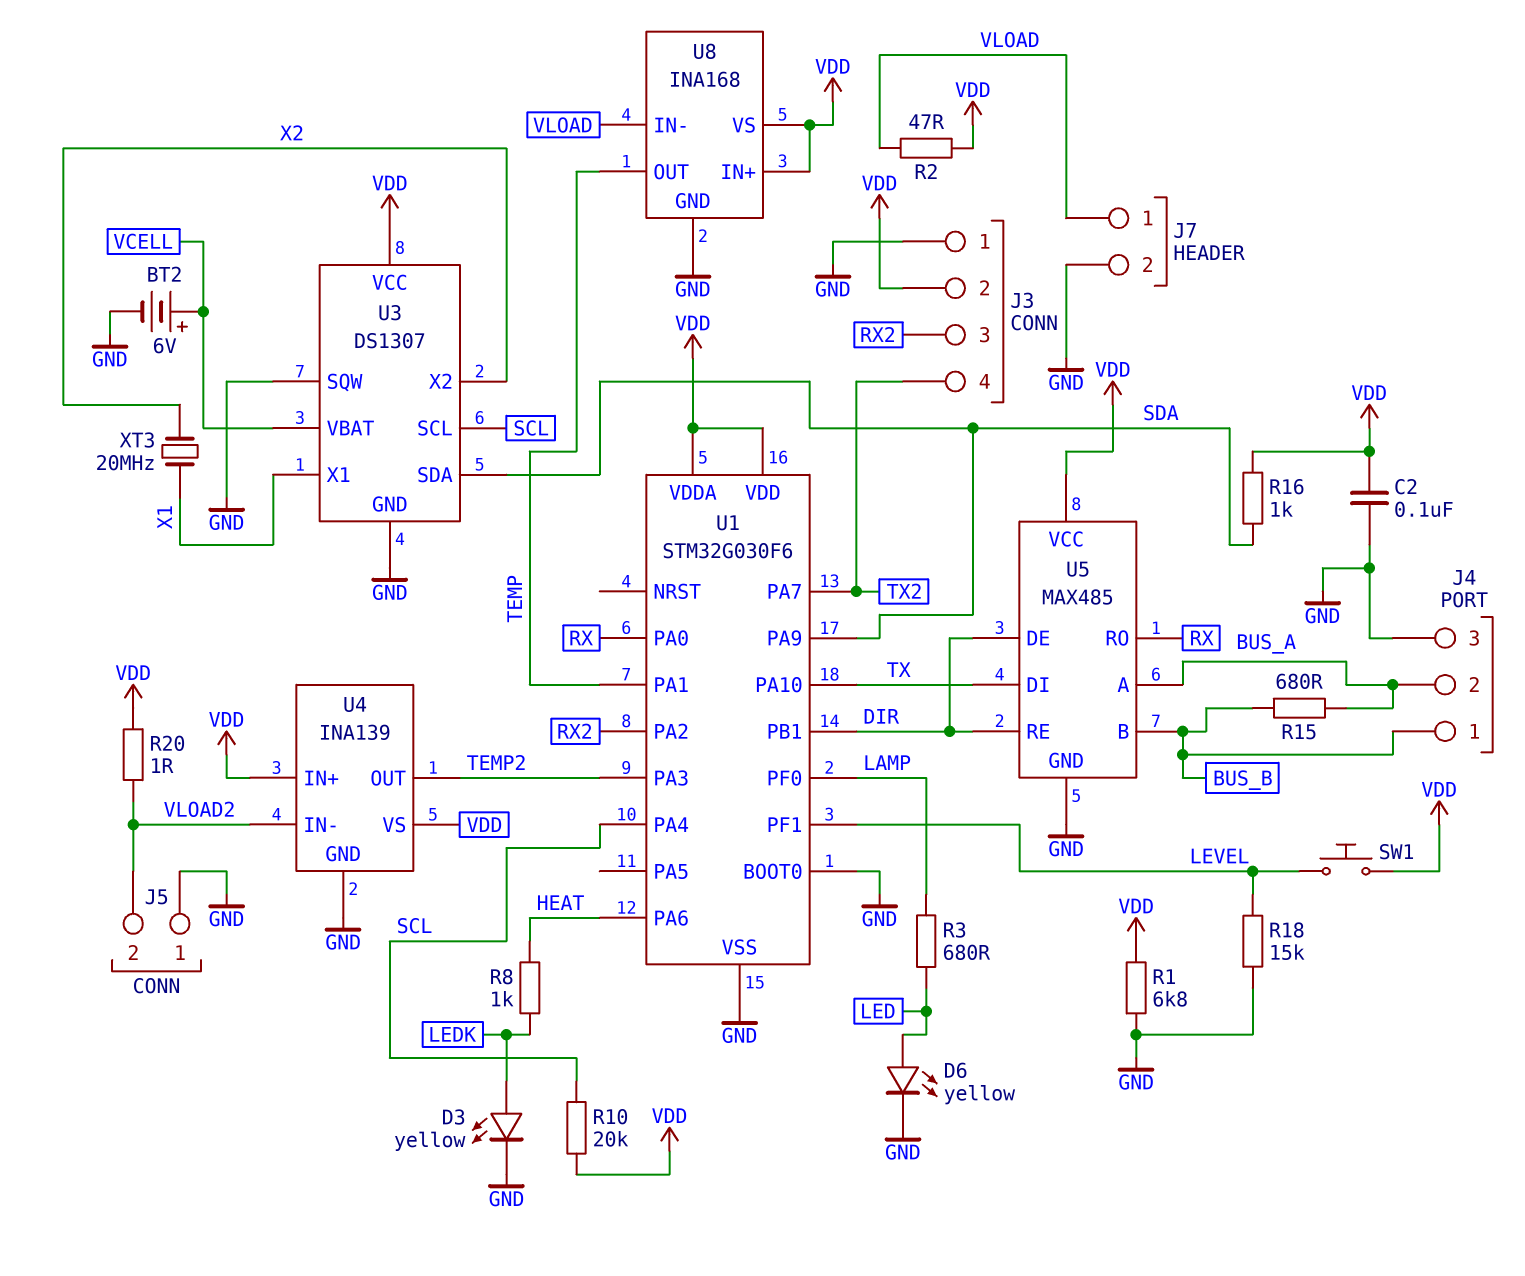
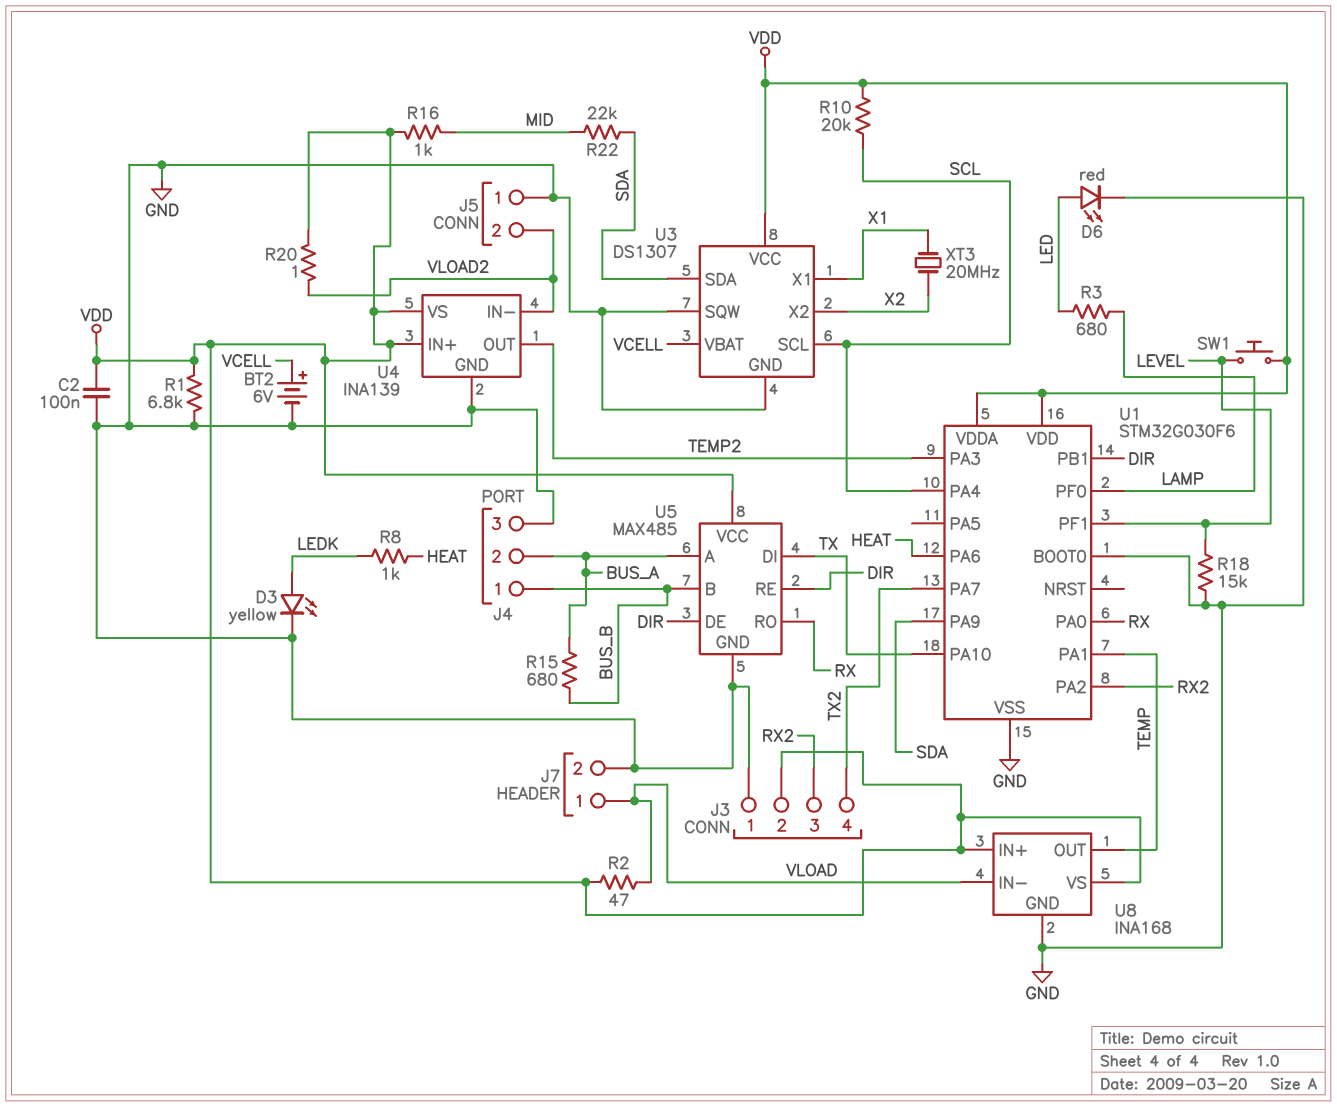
D6: LED yellow (A LED, K GND) -> LED red (A LED, K GND)
R16: 1k (SDA, VDD) -> 1k (MID, VDD)
R22: none -> 22k (MID, SDA)

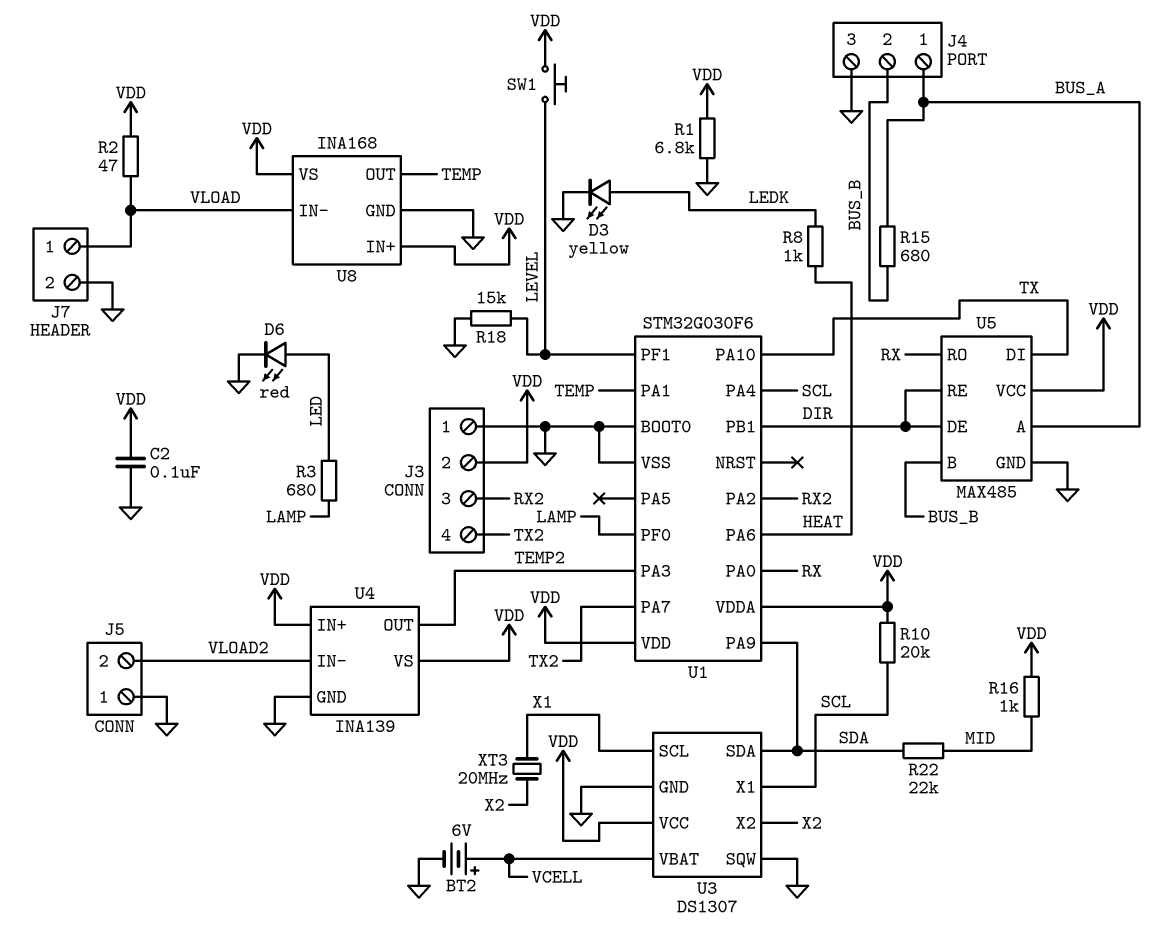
J4 pin 1: BUS_B -> BUS_A
J4 pin 2: BUS_A -> BUS_B
R20: 1 (VDD, VLOAD2) -> none
U3 pin SCL: SCL -> X1
U3 pin X1: X1 -> SCL

